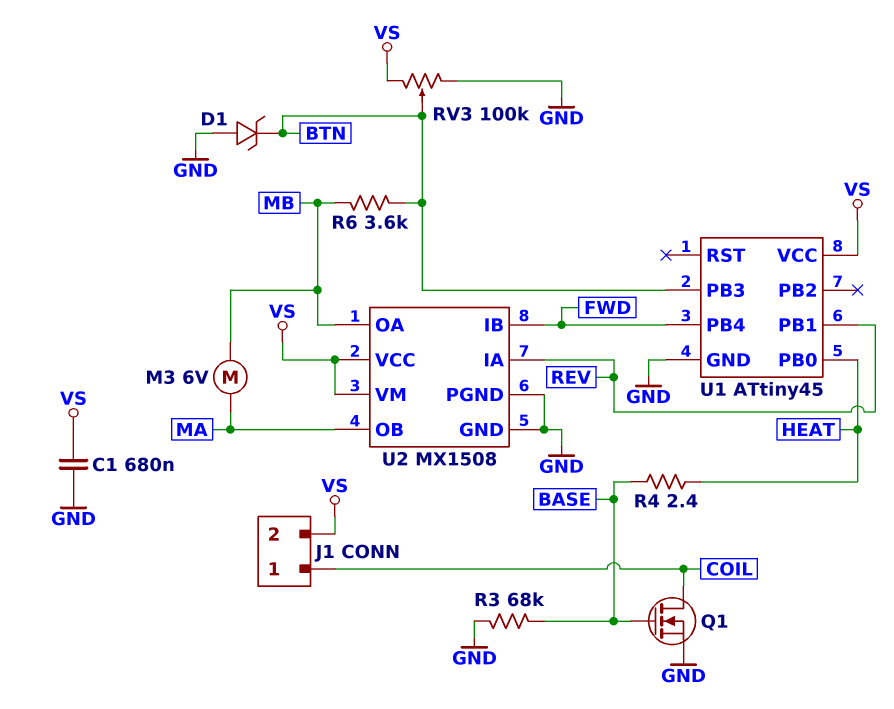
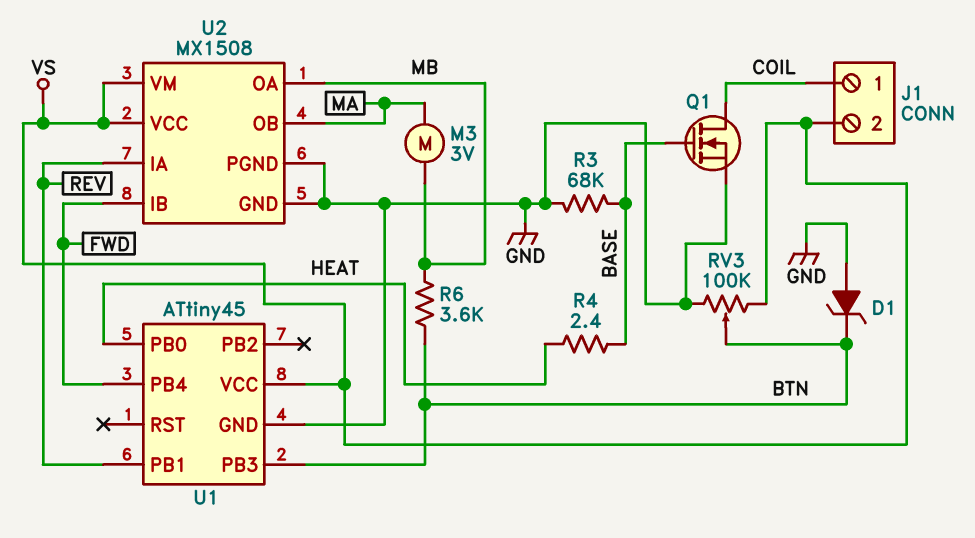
C1: 680nF (GND, VS) -> none
M3: motor 6V (MA, MB) -> motor 3V (MA, MB)

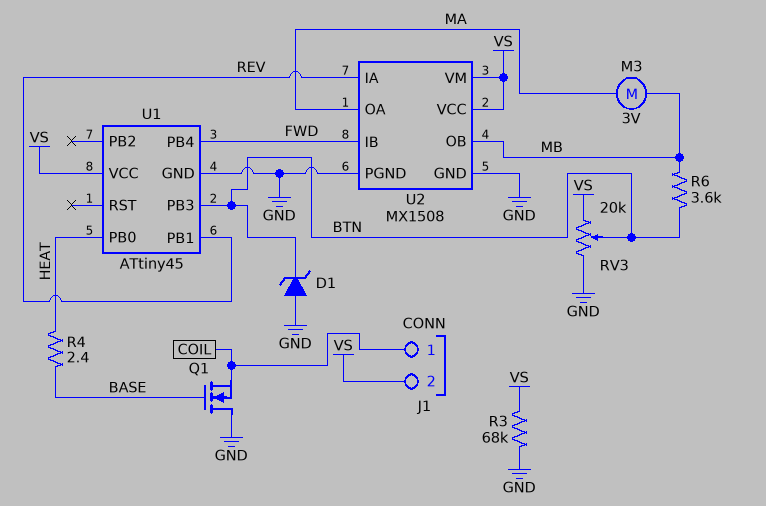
Q1: NMOS (G BASE, D COIL, S GND) -> NMOS (G BASE, D GND, S COIL)
R3: 68k (BASE, GND) -> 68k (GND, VS)
RV3: 100k (GND, VS, wiper BTN) -> 20k (GND, VS, wiper BTN)
U2 pin OA: MB -> MA
U2 pin OB: MA -> MB

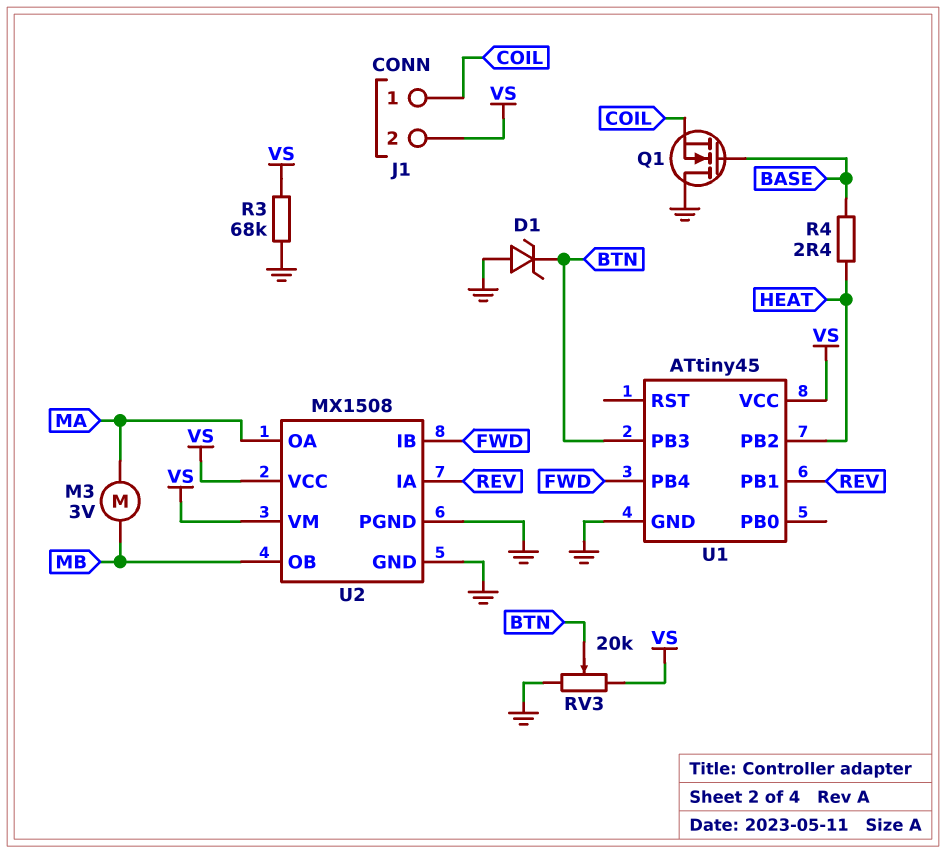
R6: 3.6k (BTN, MB) -> none
U1 pin PB0: HEAT -> none
U1 pin PB2: none -> HEAT

